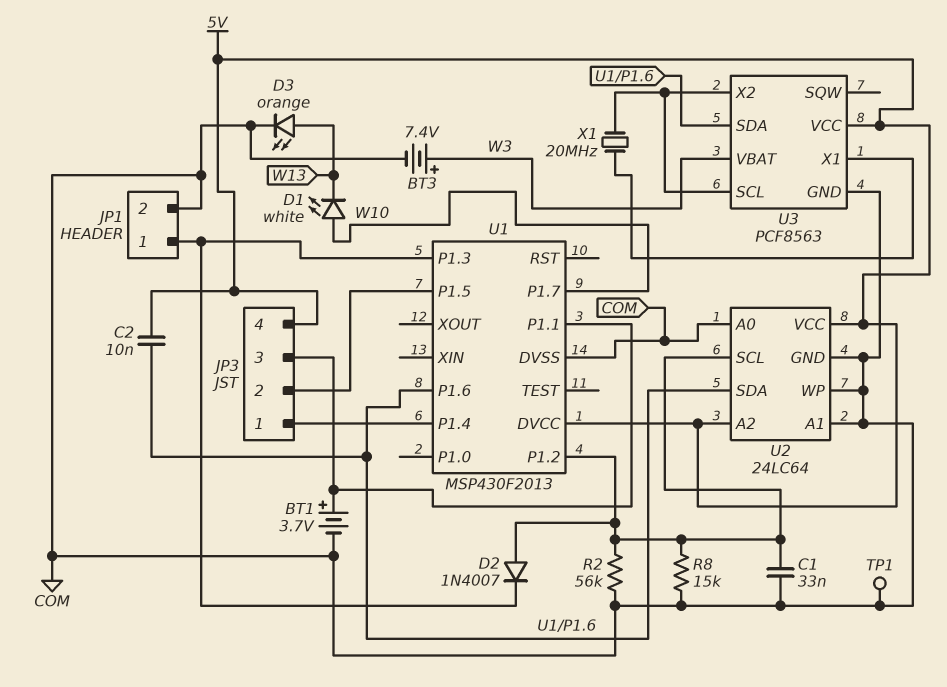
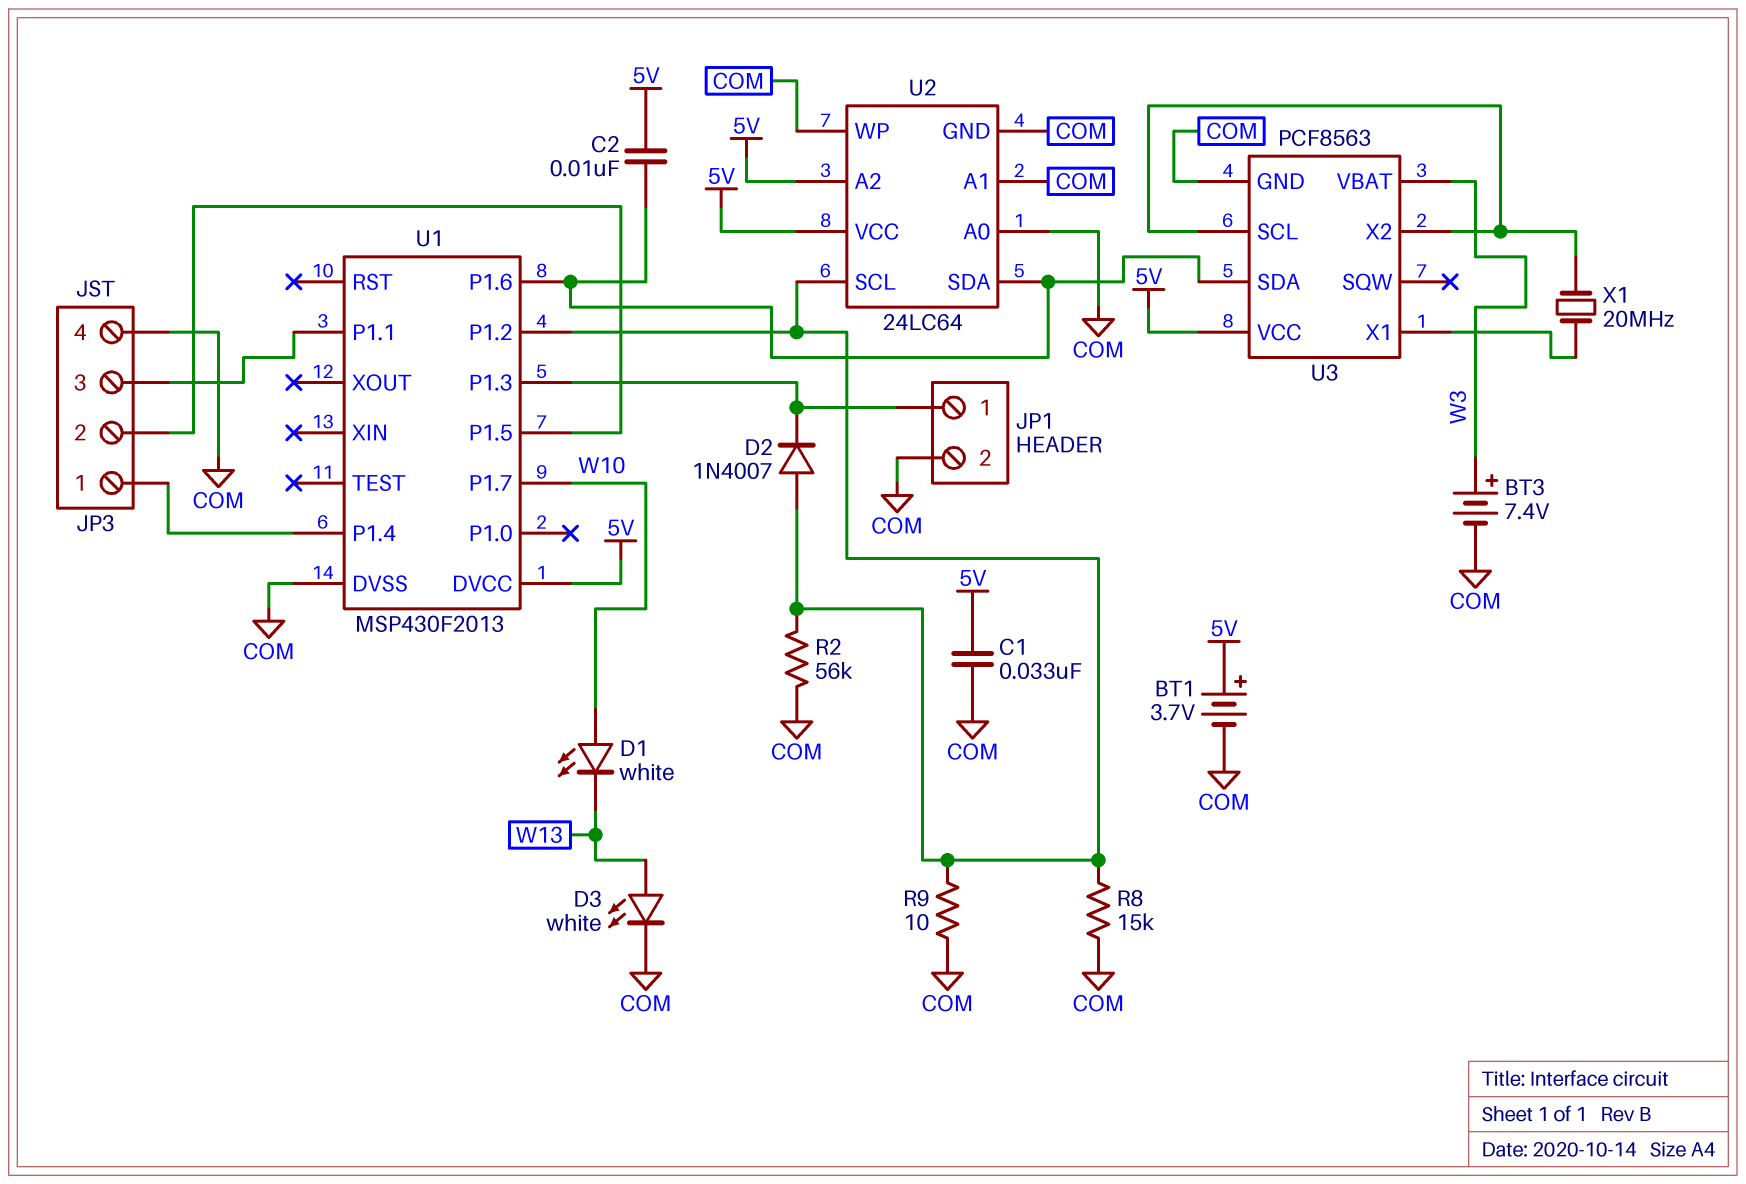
BT1: 3.7V (plus JP3/3, minus COM) -> 3.7V (plus 5V, minus COM)
C1: 33nF (COM, U1/P1.2) -> 33nF (5V, COM)
D3: LED orange (A W13, K COM) -> LED white (A W13, K COM)
JP3 pin 4: 5V -> COM
R9: none -> 10 (COM, U1/P1.2)
TP1: test point (COM) -> none

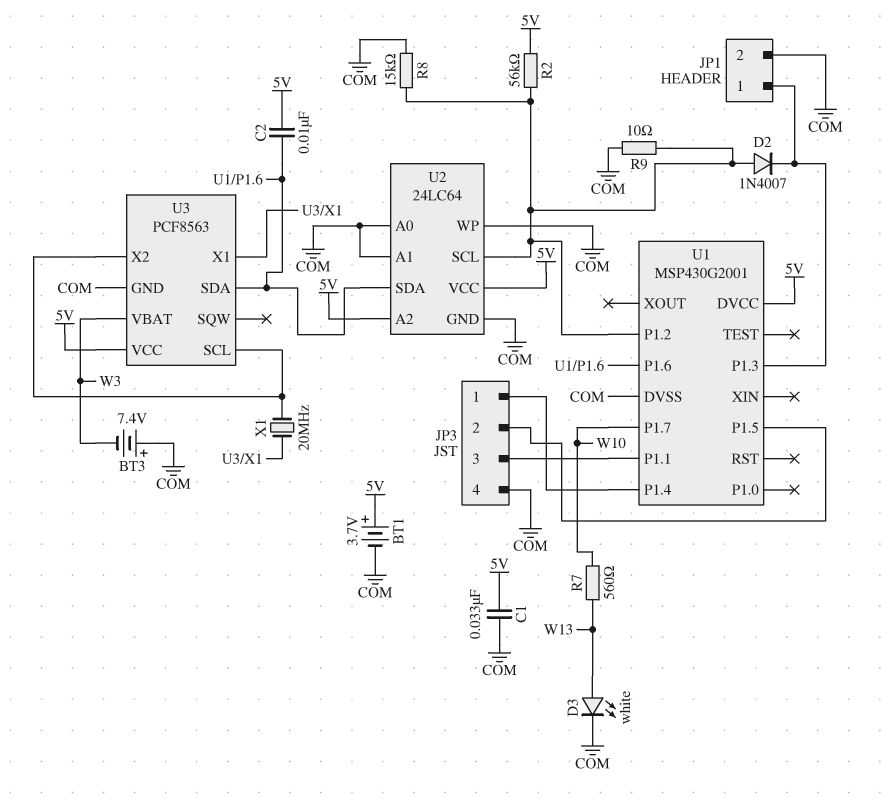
BT3: 7.4V (plus W3, minus COM) -> 7.4V (plus COM, minus W3)
D1: LED white (A W10, K W13) -> none
R2: 56k (COM, U1/P1.2) -> 56k (5V, U1/P1.2)
R7: none -> 560 (W10, W13)
U1: MSP430F2013 -> MSP430G2001

